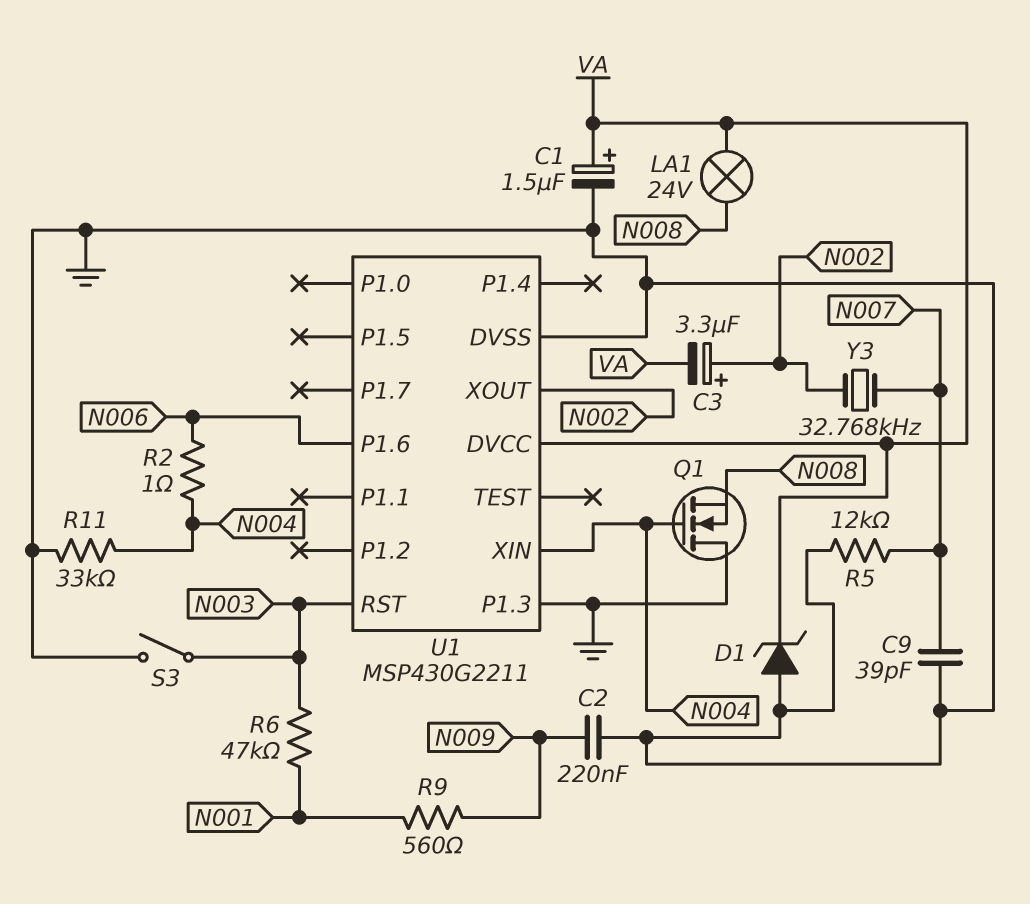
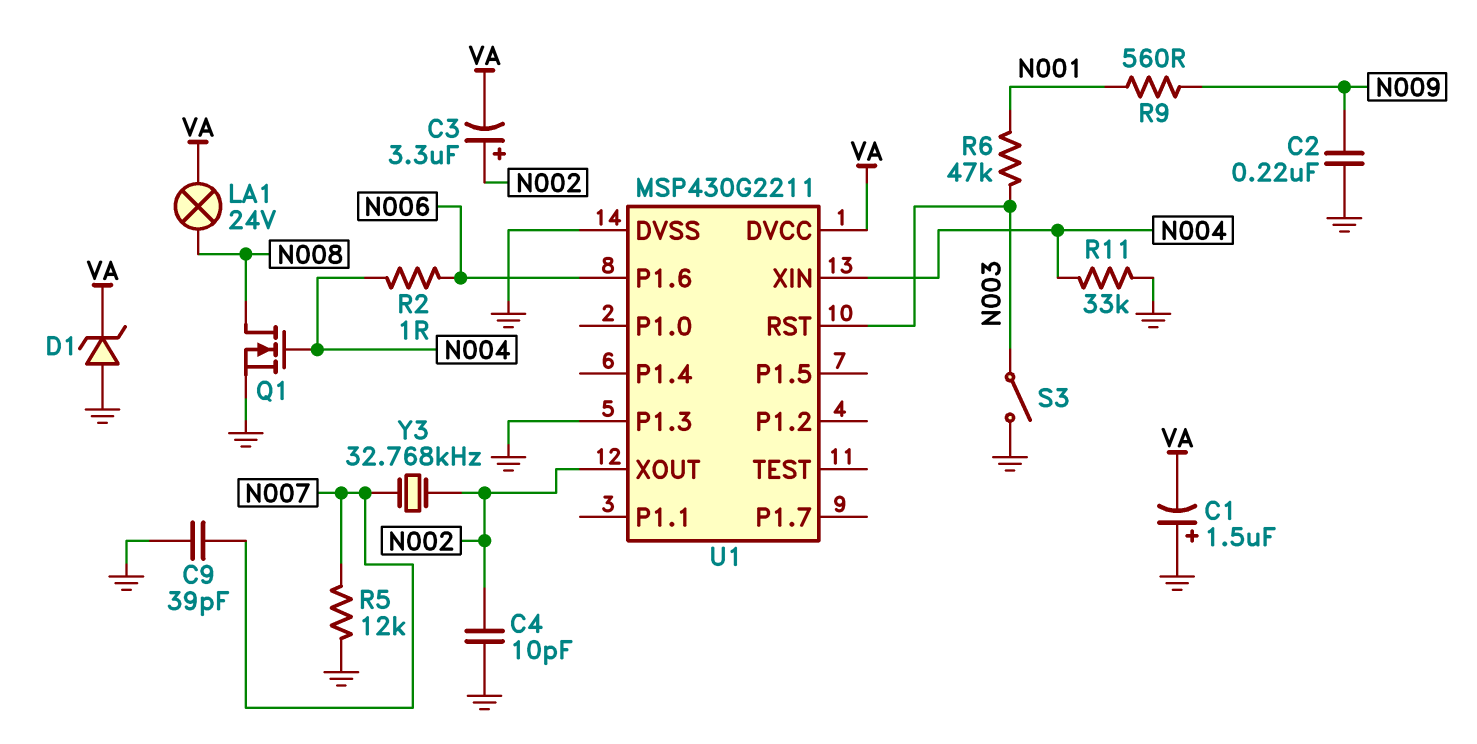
C1: 1.5uF (plus VA, minus GND) -> 1.5uF (plus GND, minus VA)
C4: none -> 10pF (GND, N002)
Q1: NMOS (G N004, D GND, S N008) -> NMOS (G N004, D N008, S GND)

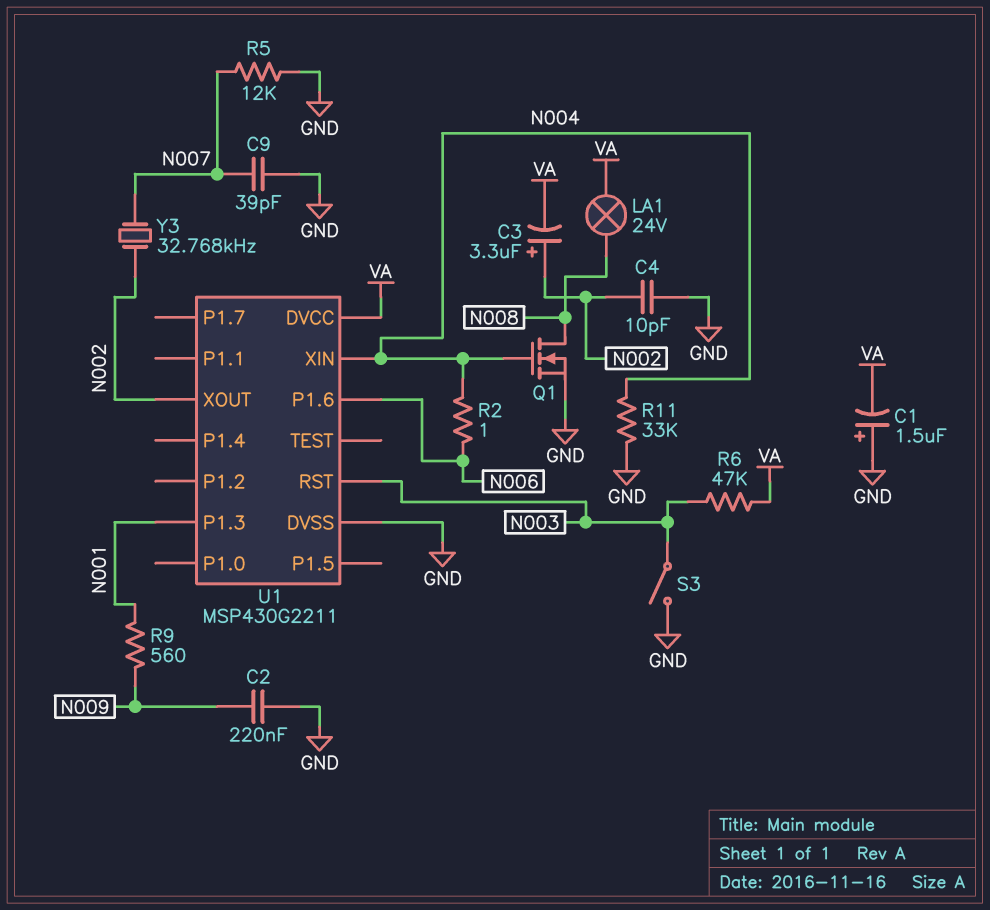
D1: zener (A GND, K VA) -> none
R6: 47k (N001, N003) -> 47k (N003, VA)
U1 pin P1.3: GND -> N001

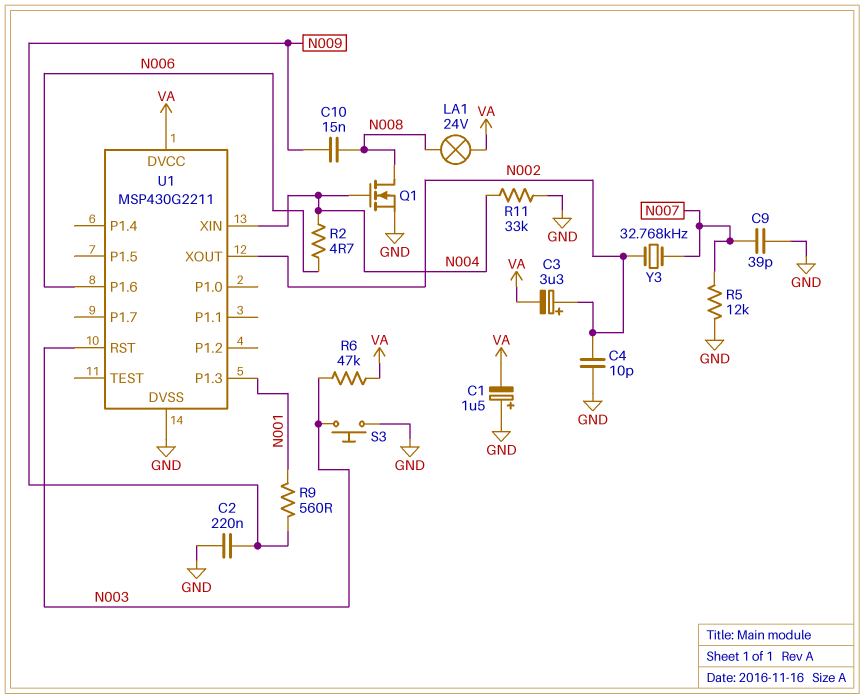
C10: none -> 15nF (N008, N009)
R2: 1 (N004, N006) -> 4.7 (N004, N006)
S3: switch (GND, N003) -> button (GND, N003)

